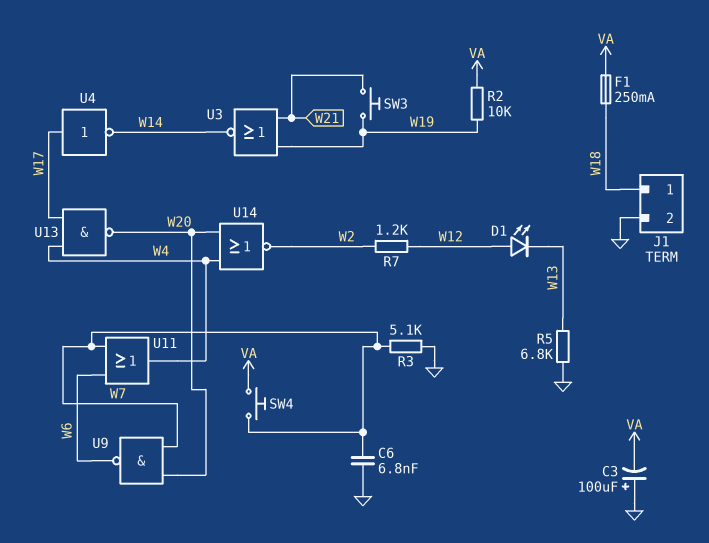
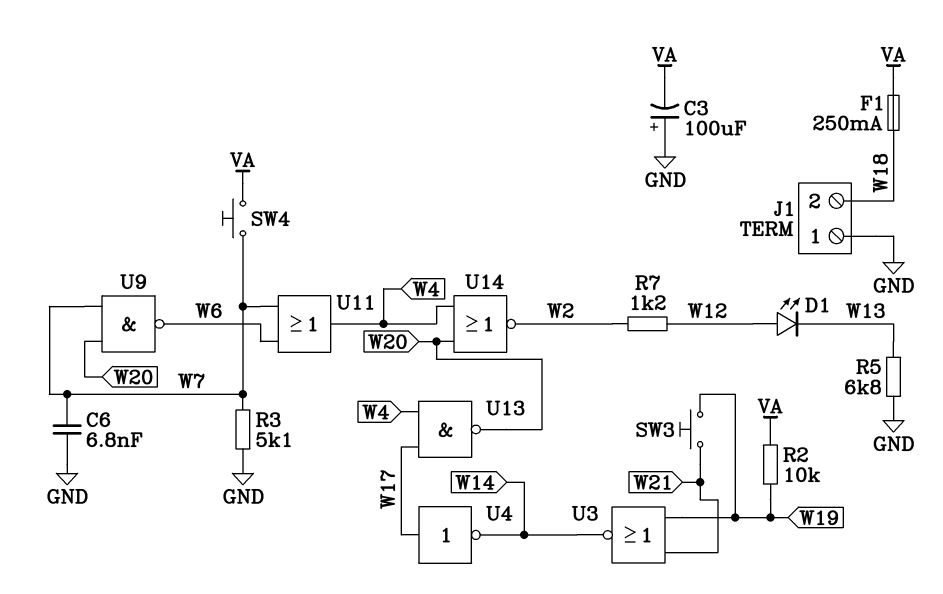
J1 pin 1: W18 -> GND
J1 pin 2: GND -> W18

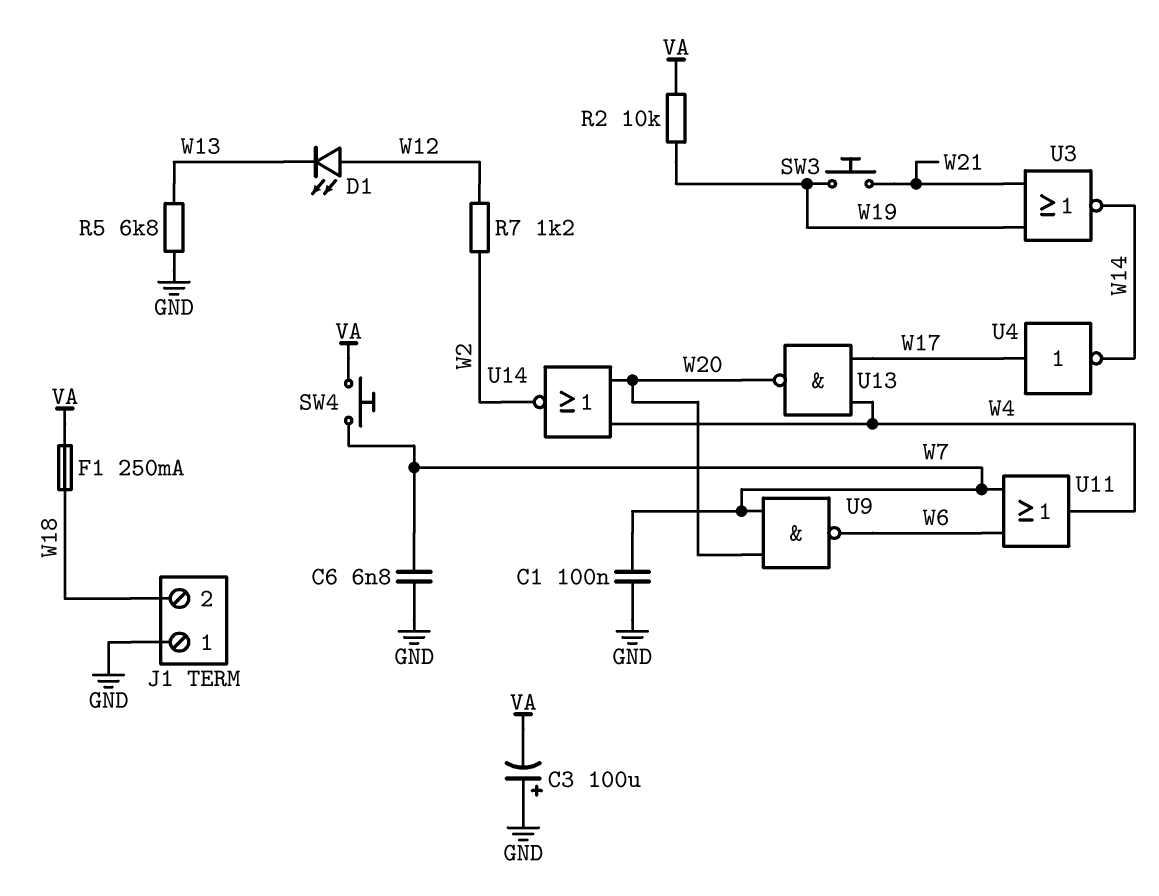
C1: none -> 100nF (GND, W7)
R3: 5.1k (GND, W7) -> none

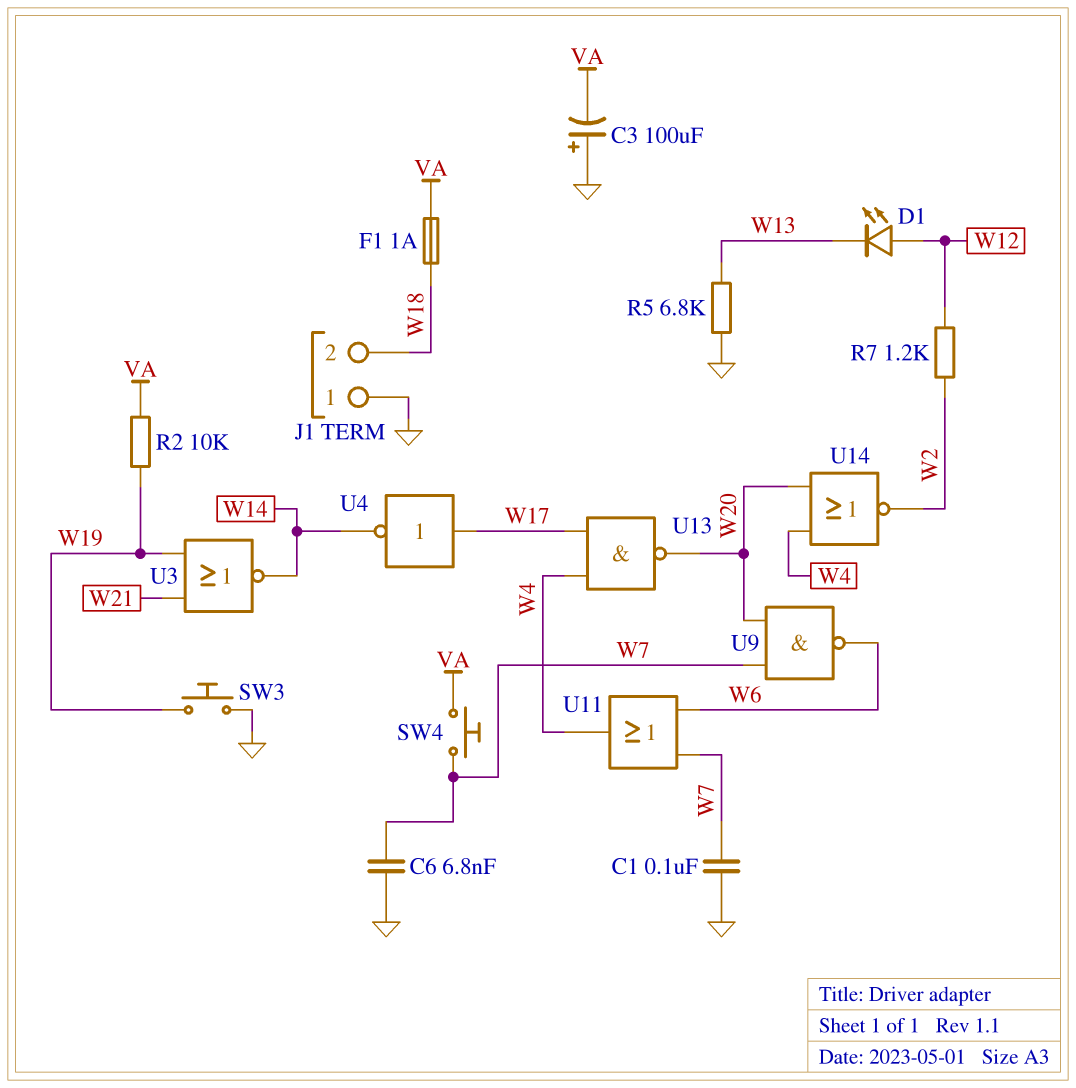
F1: 250mA (VA, W18) -> 1A (VA, W18)
SW3: button (W19, W21) -> button (GND, W19)

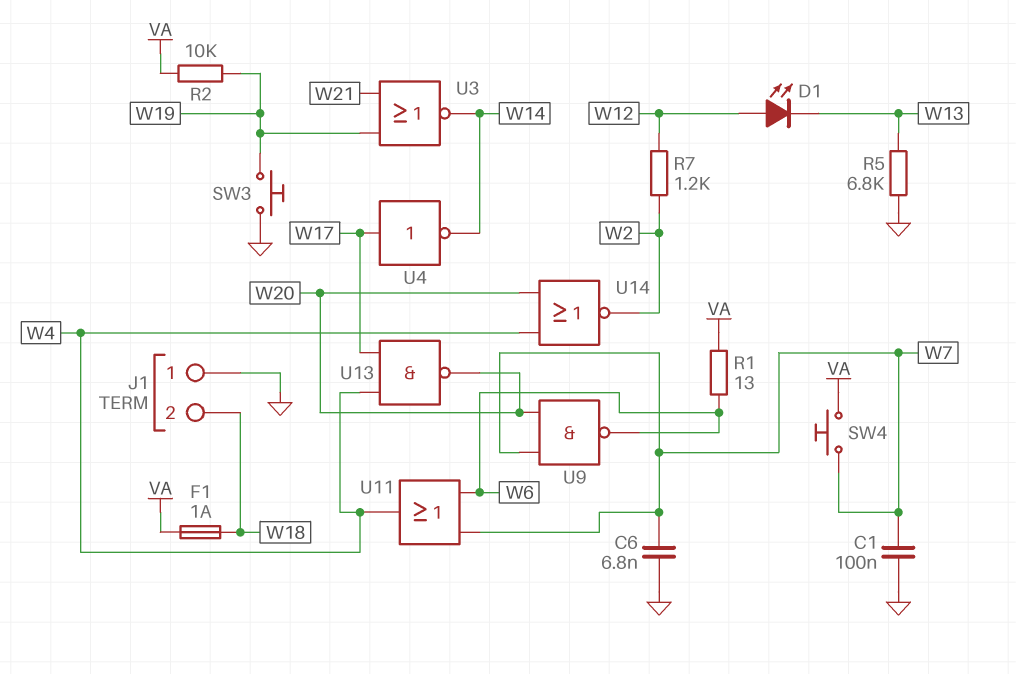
C3: 100uF (plus GND, minus VA) -> none
R1: none -> 13 (VA, W6)

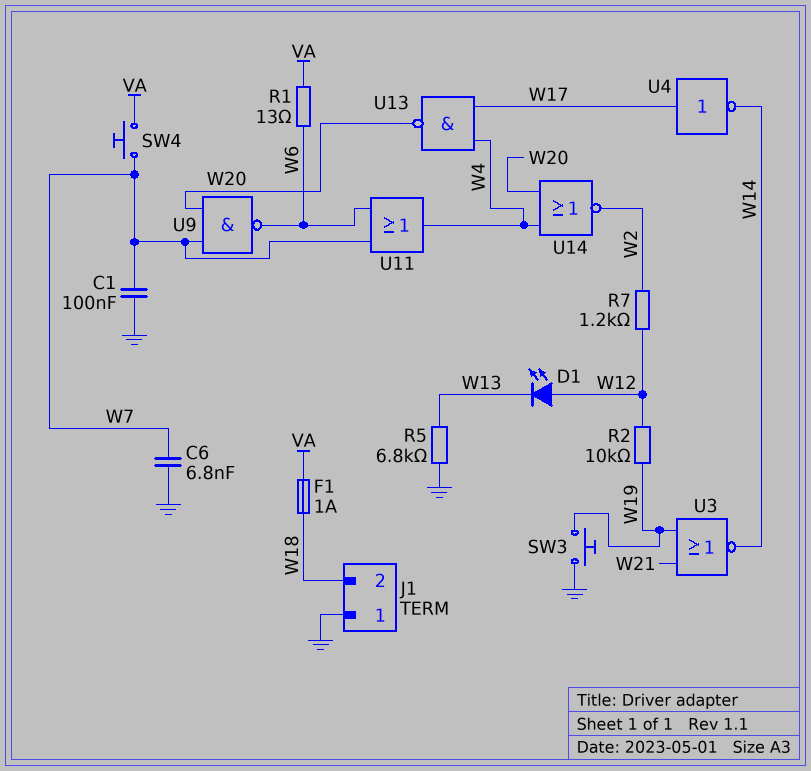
R2: 10k (VA, W19) -> 10k (W12, W19)

